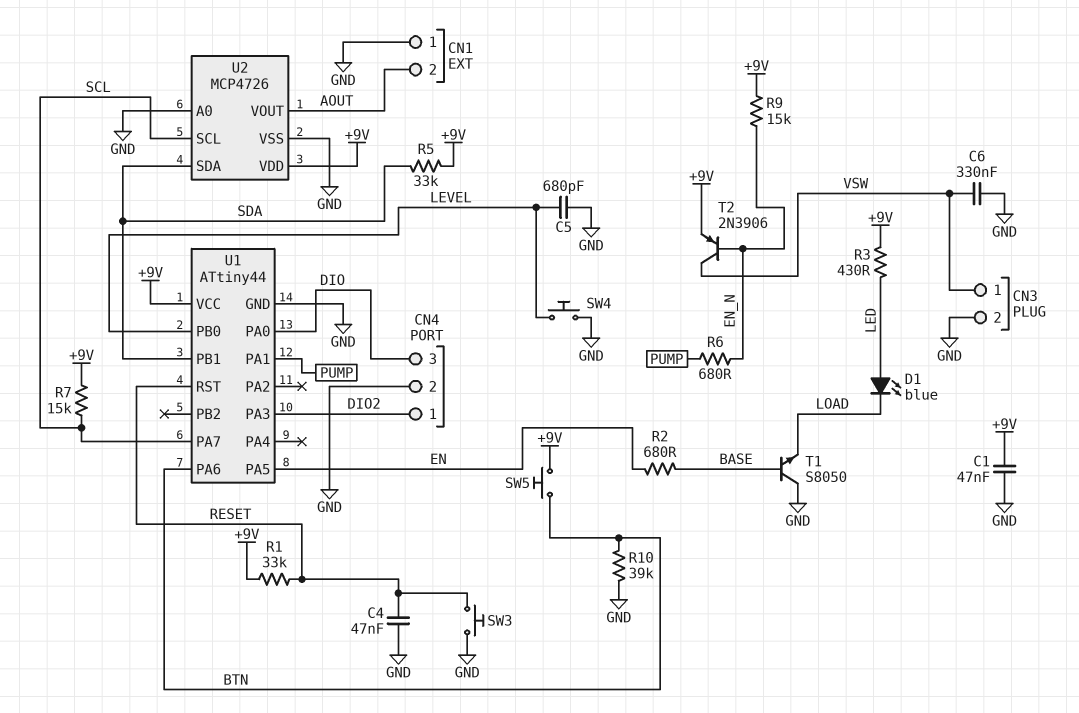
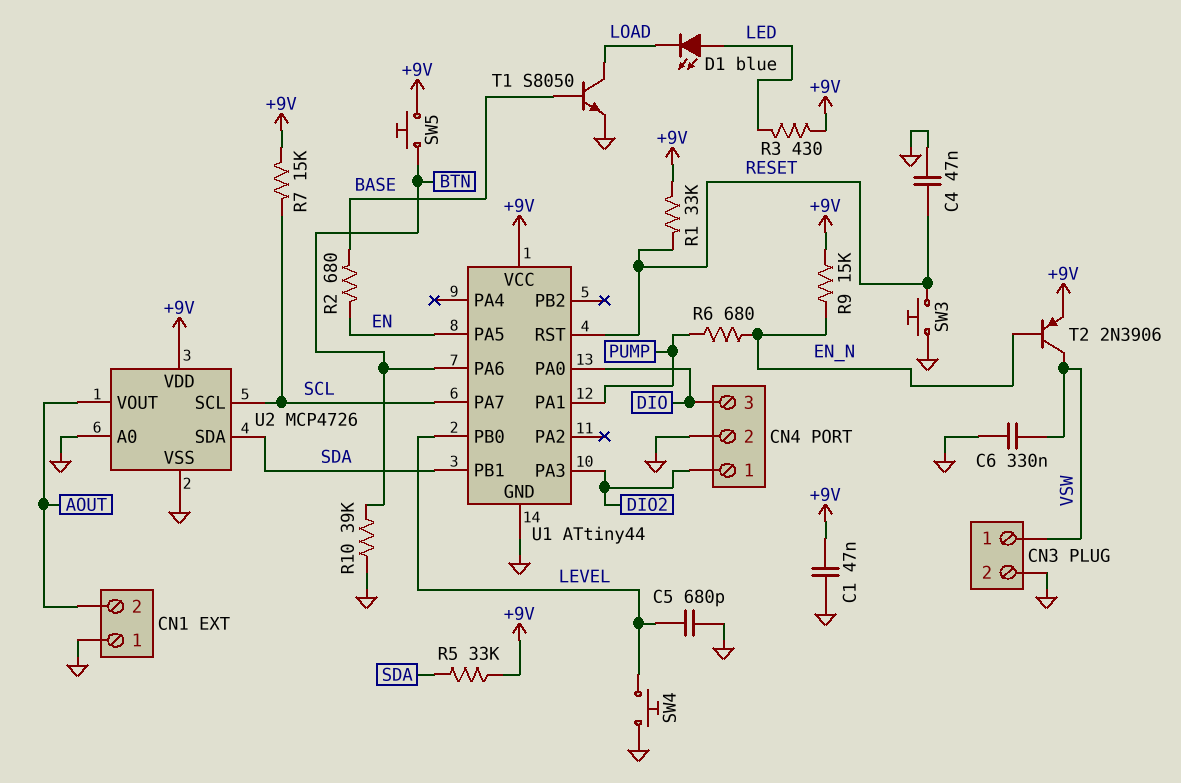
T1: NPN S8050 (B BASE, C GND, E LOAD) -> NPN S8050 (B BASE, C LOAD, E GND)

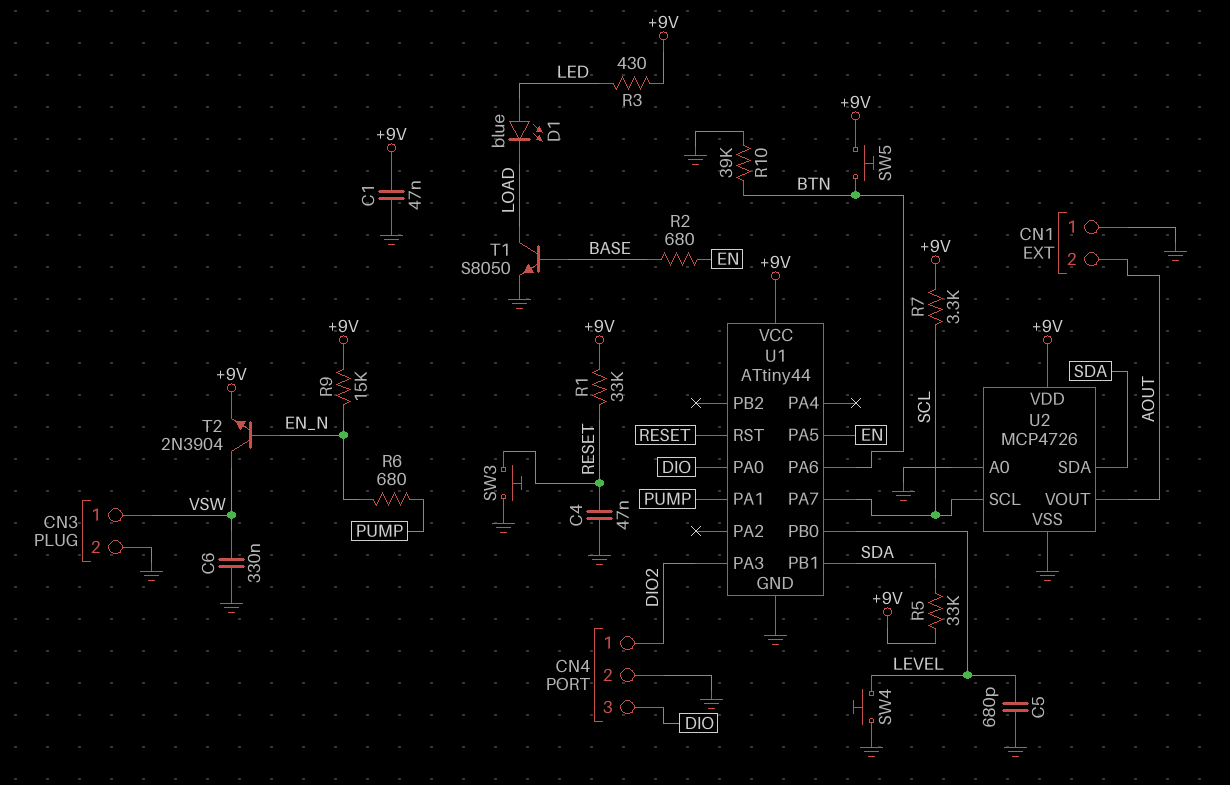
R7: 15k (+9V, SCL) -> 3.3k (+9V, SCL)
T2: PNP 2N3906 (B EN_N, C VSW, E +9V) -> NPN 2N3904 (B EN_N, C VSW, E +9V)

